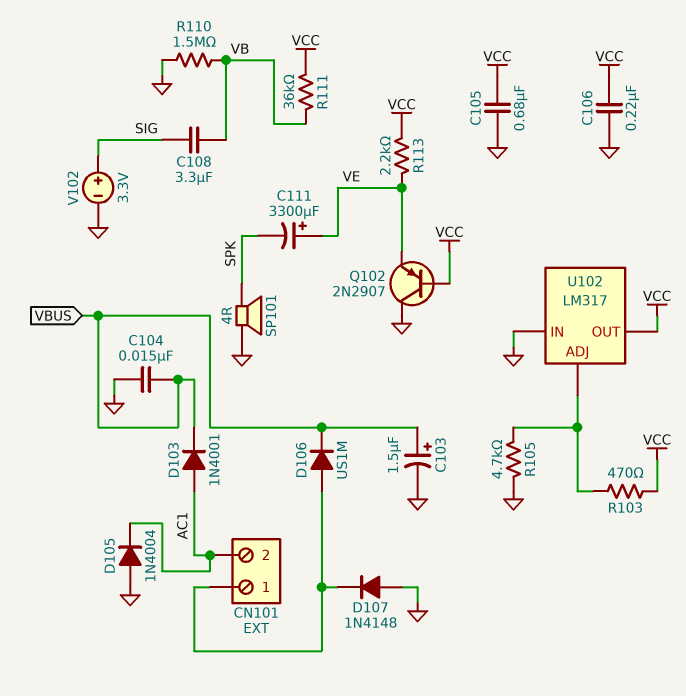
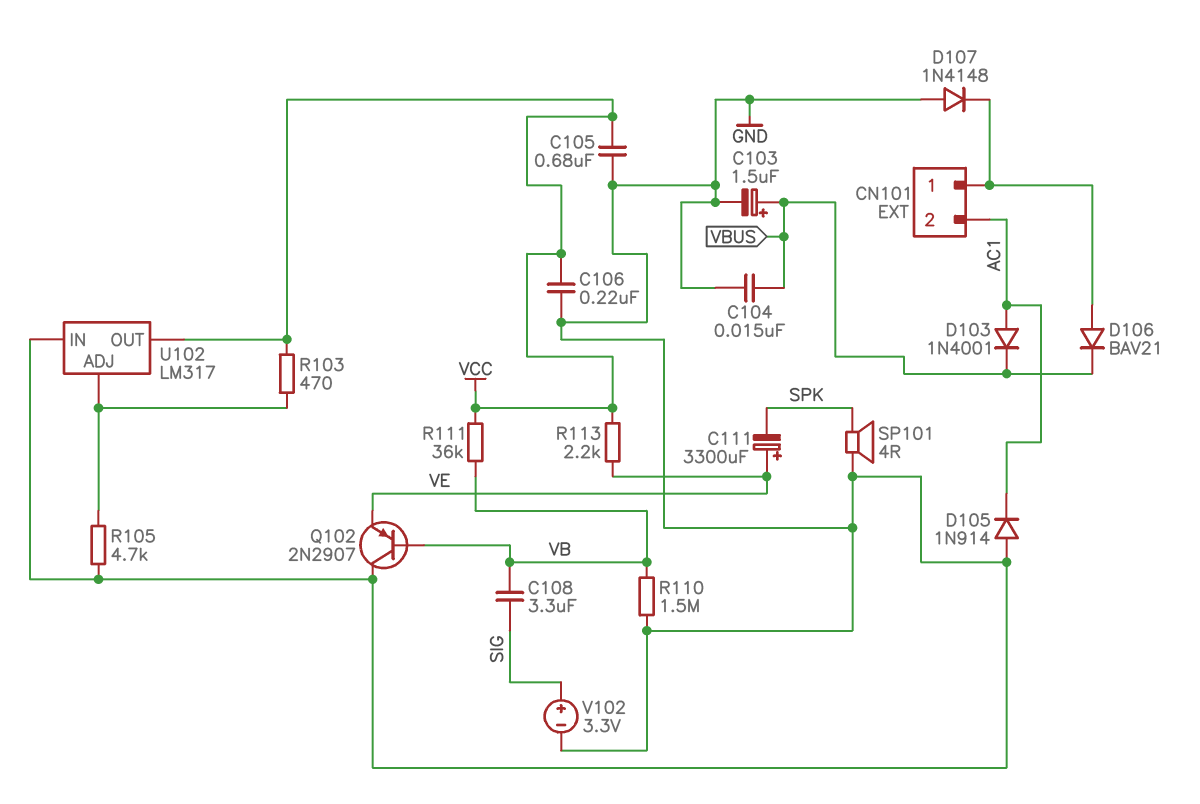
D105: diode 1N4004 (A GND, K AC1) -> diode 1N914 (A GND, K AC1)
D106: diode US1M (A CN101/1, K VBUS) -> diode BAV21 (A CN101/1, K VBUS)
Q102: PNP 2N2907 (B VCC, C GND, E VE) -> PNP 2N2907 (B VB, C GND, E VE)

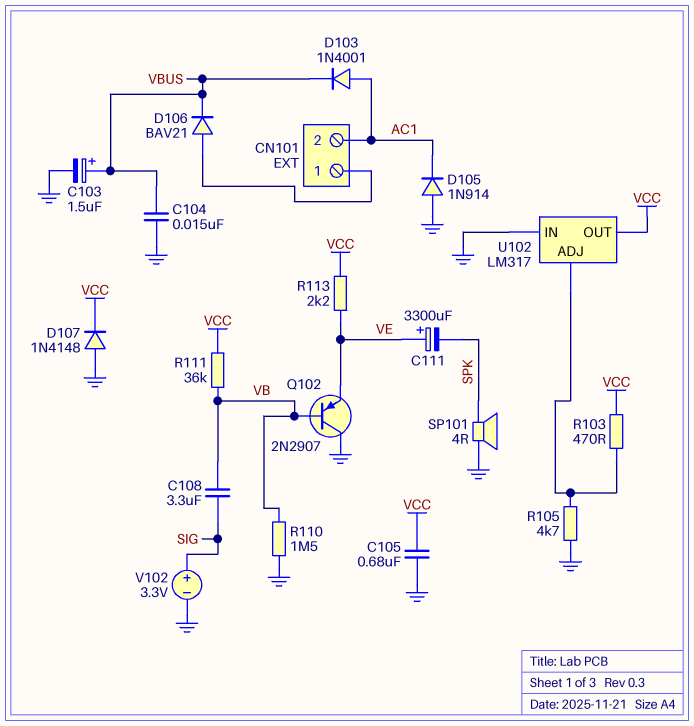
C106: 220nF (GND, VCC) -> none
D107: diode 1N4148 (A GND, K CN101/1) -> diode 1N4148 (A GND, K VCC)

